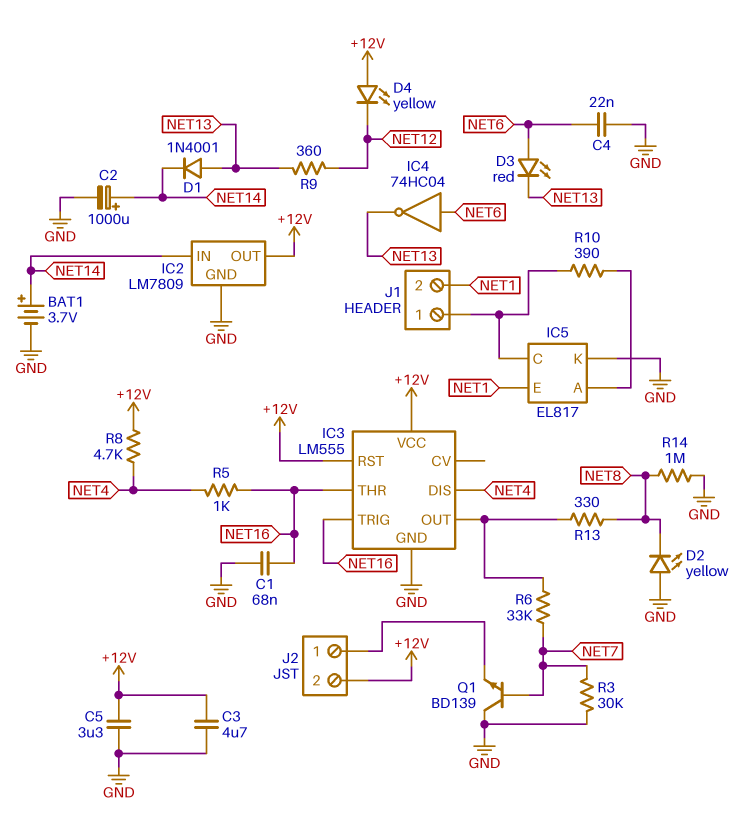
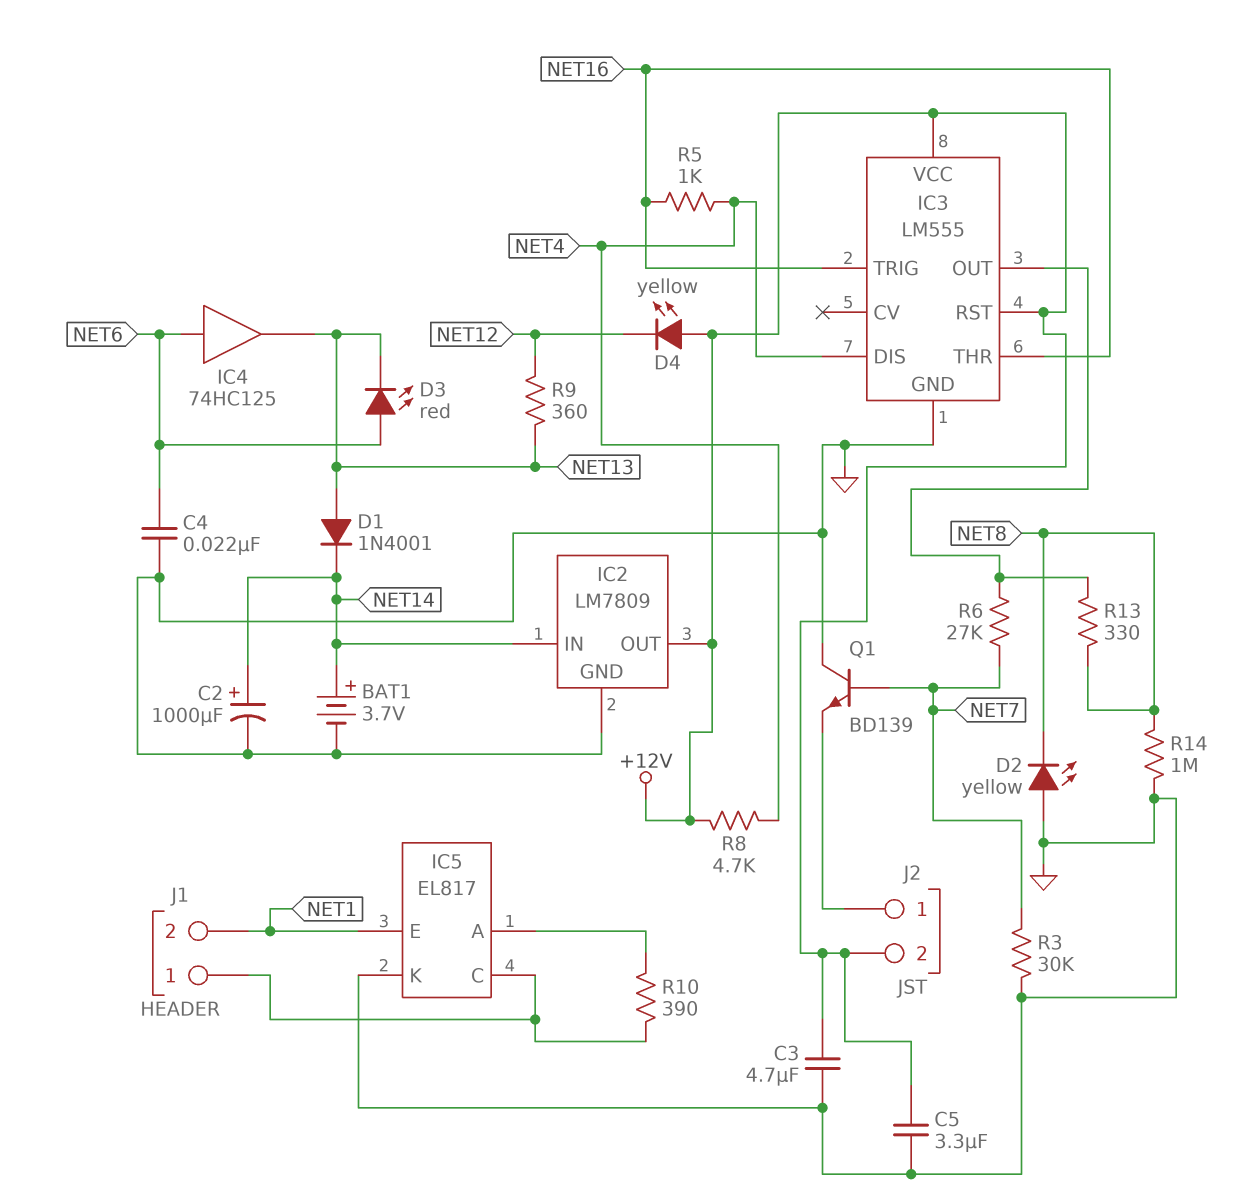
C1: 68nF (GND, NET16) -> none
IC4: NOT 74HC04 (in NET6, out NET13) -> buffer 74HC125 (in NET6, out NET13)
R6: 33k (IC3/OUT, NET7) -> 27k (IC3/OUT, NET7)

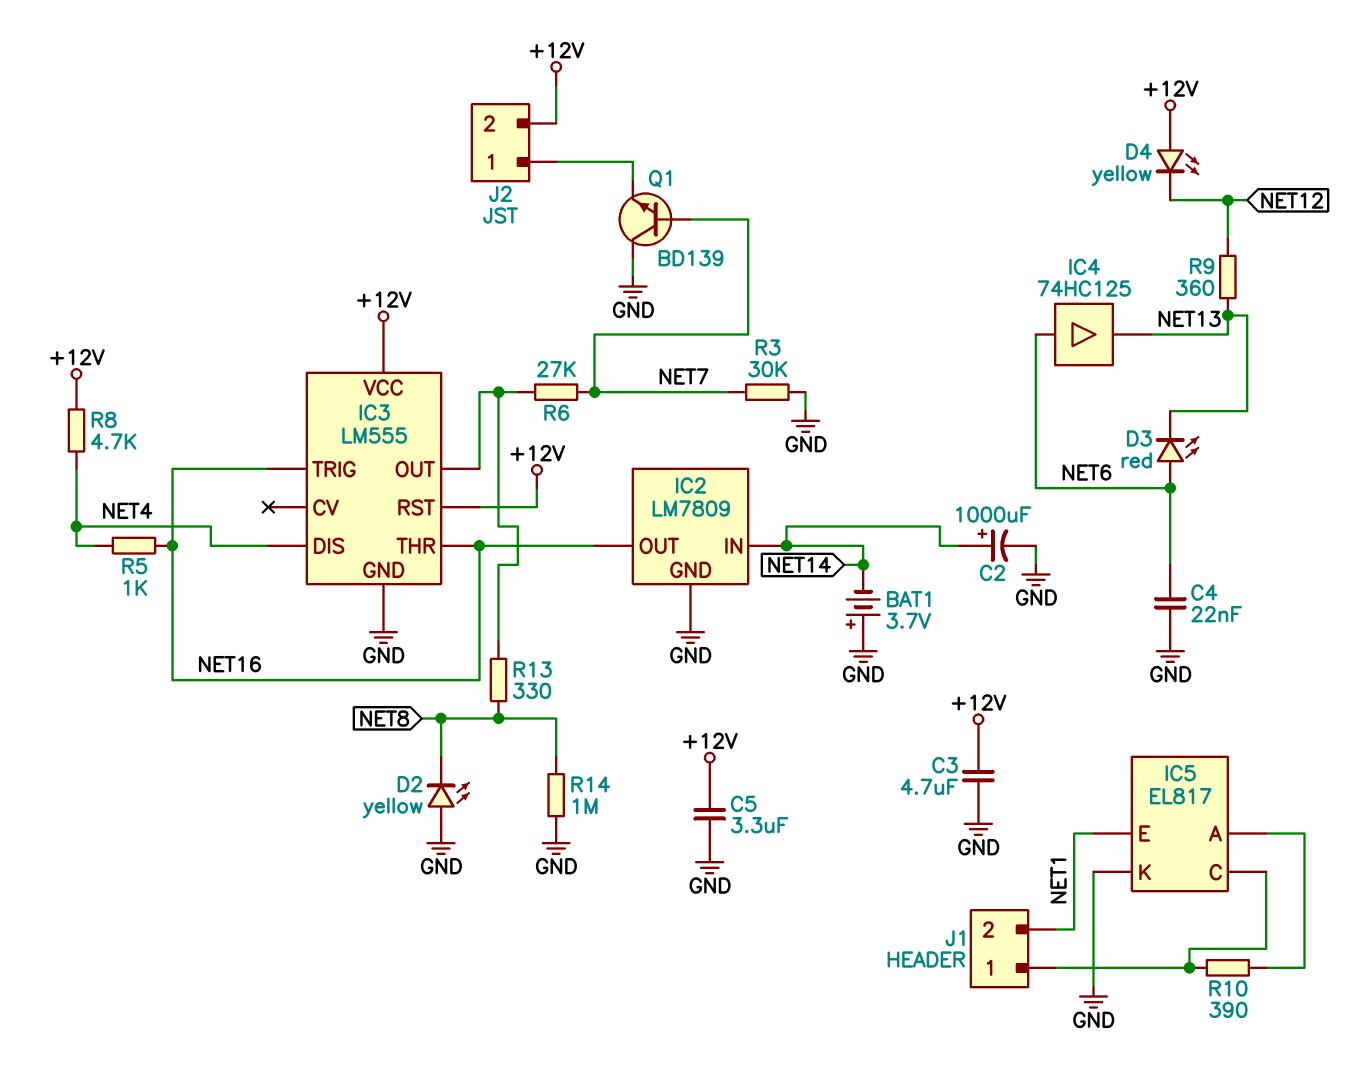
BAT1: 3.7V (plus NET14, minus GND) -> 3.7V (plus GND, minus NET14)
D1: diode 1N4001 (A NET13, K NET14) -> none
IC2 pin OUT: +12V -> NET16

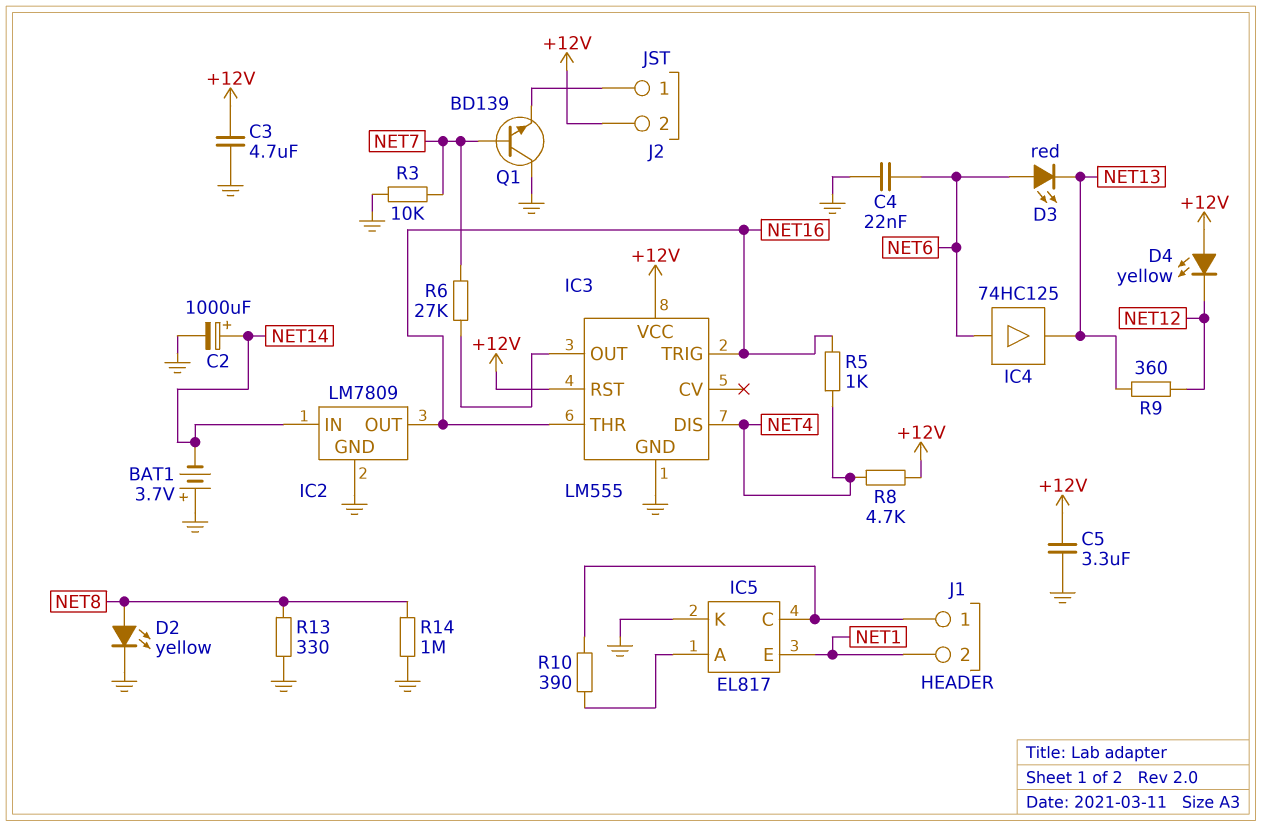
D2: LED yellow (A GND, K NET8) -> LED yellow (A NET8, K GND)
R3: 30k (GND, NET7) -> 10k (GND, NET7)
R13: 330 (IC3/OUT, NET8) -> 330 (GND, NET8)

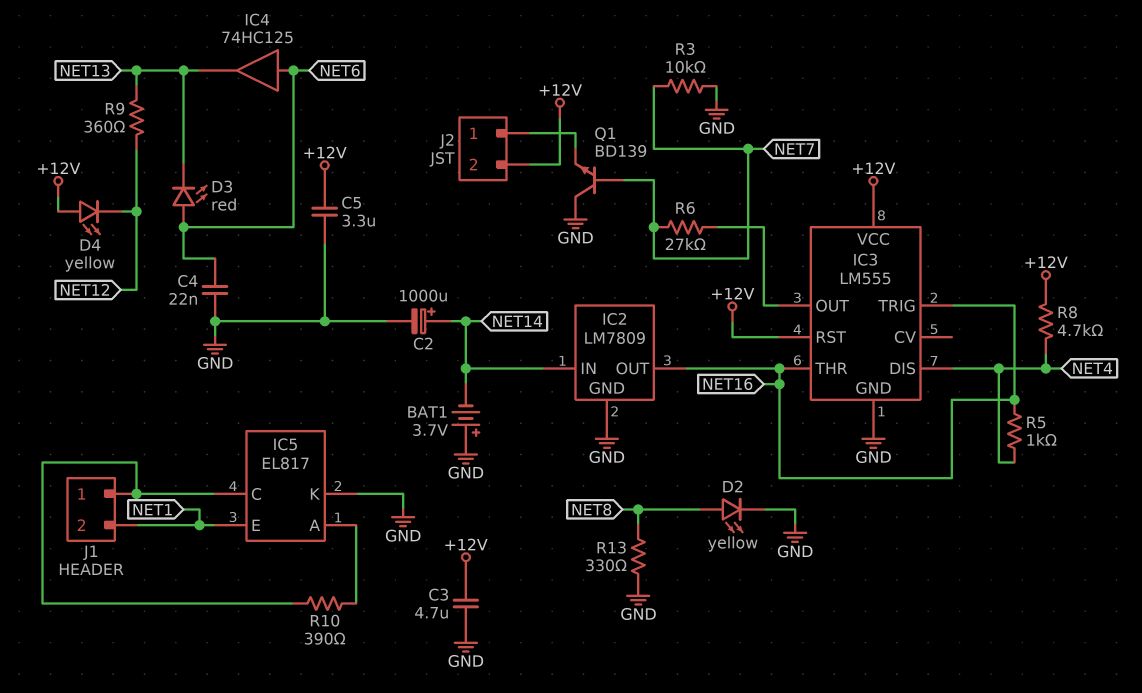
R14: 1M (GND, NET8) -> none

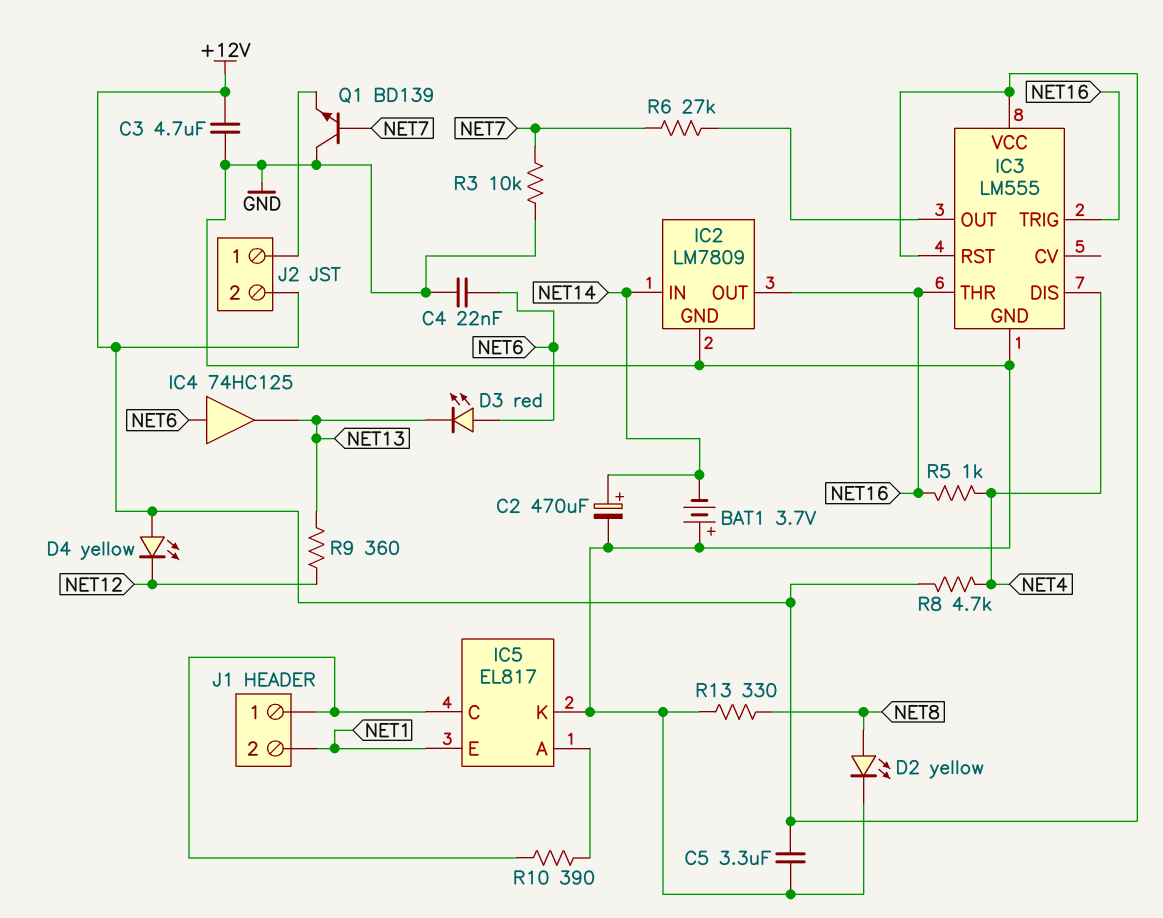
C2: 1000uF (plus NET14, minus GND) -> 470uF (plus NET14, minus GND)

